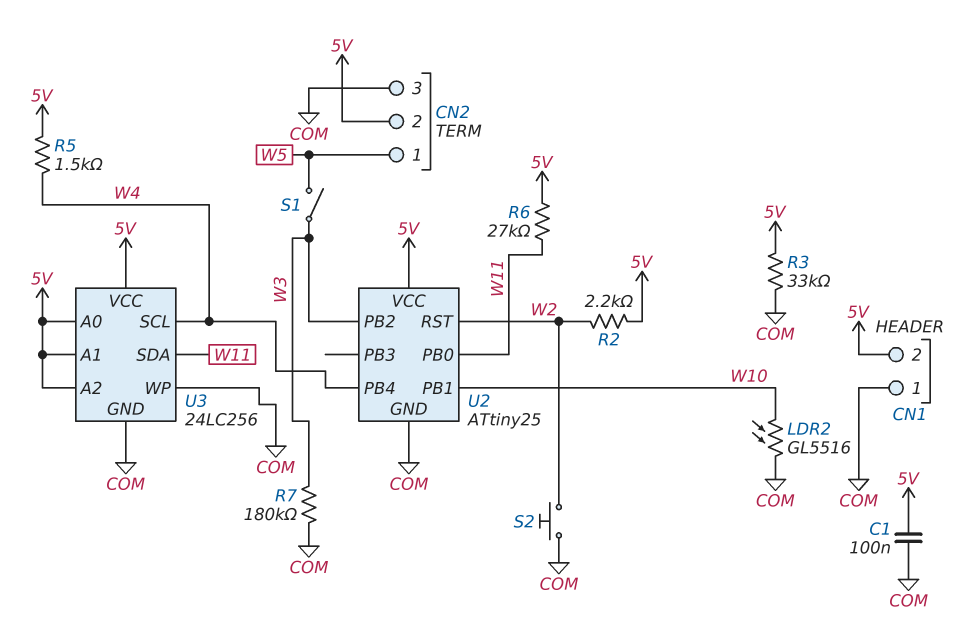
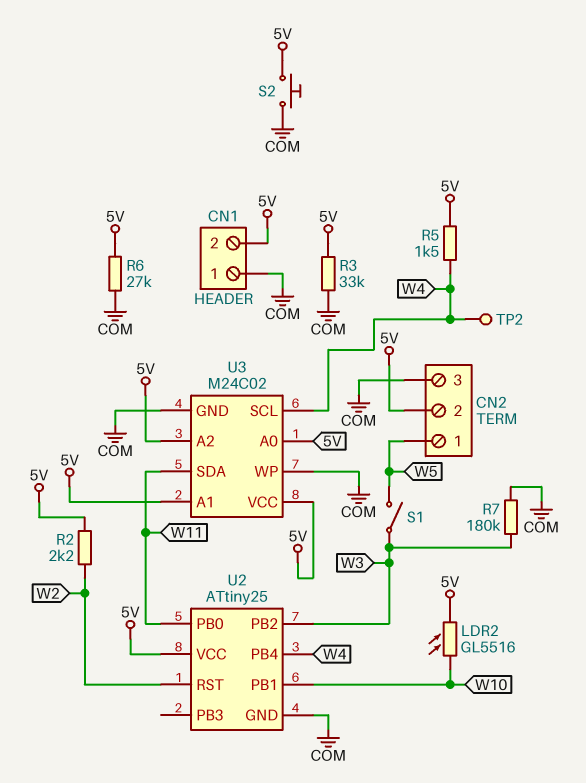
C1: 100nF (5V, COM) -> none
LDR2: GL5516 (COM, W10) -> GL5516 (5V, W10)
R6: 27k (5V, W11) -> 27k (5V, COM)
S2: button (COM, W2) -> button (5V, COM)
TP2: none -> test point (W4)
U3: 24LC256 -> M24C02

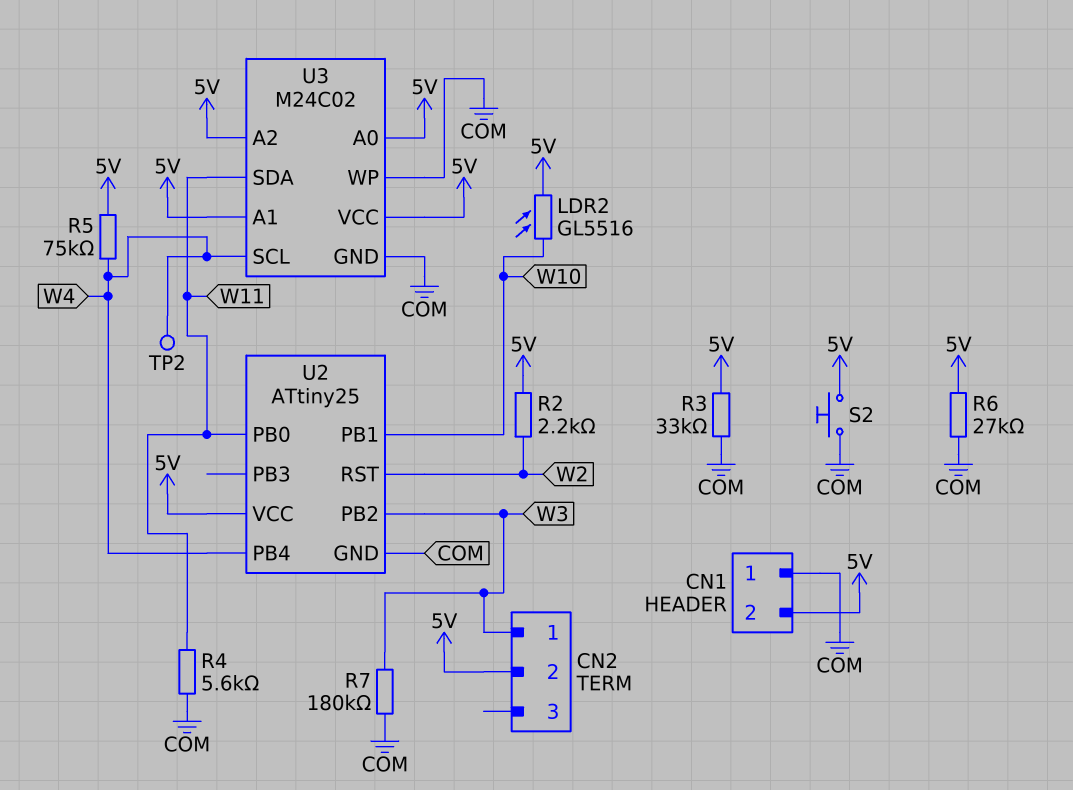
CN2 pin 1: W5 -> W3
CN2 pin 3: COM -> none
R4: none -> 5.6k (COM, W11)
R5: 1.5k (5V, W4) -> 75k (5V, W4)
S1: switch (W3, W5) -> none

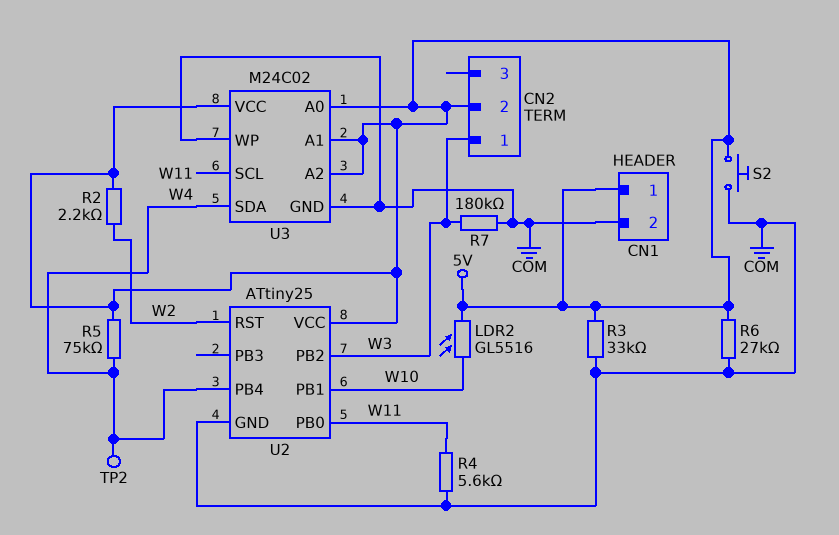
CN1 pin 1: COM -> 5V
CN1 pin 2: 5V -> COM
U3 pin SCL: W4 -> W11
U3 pin SDA: W11 -> W4

